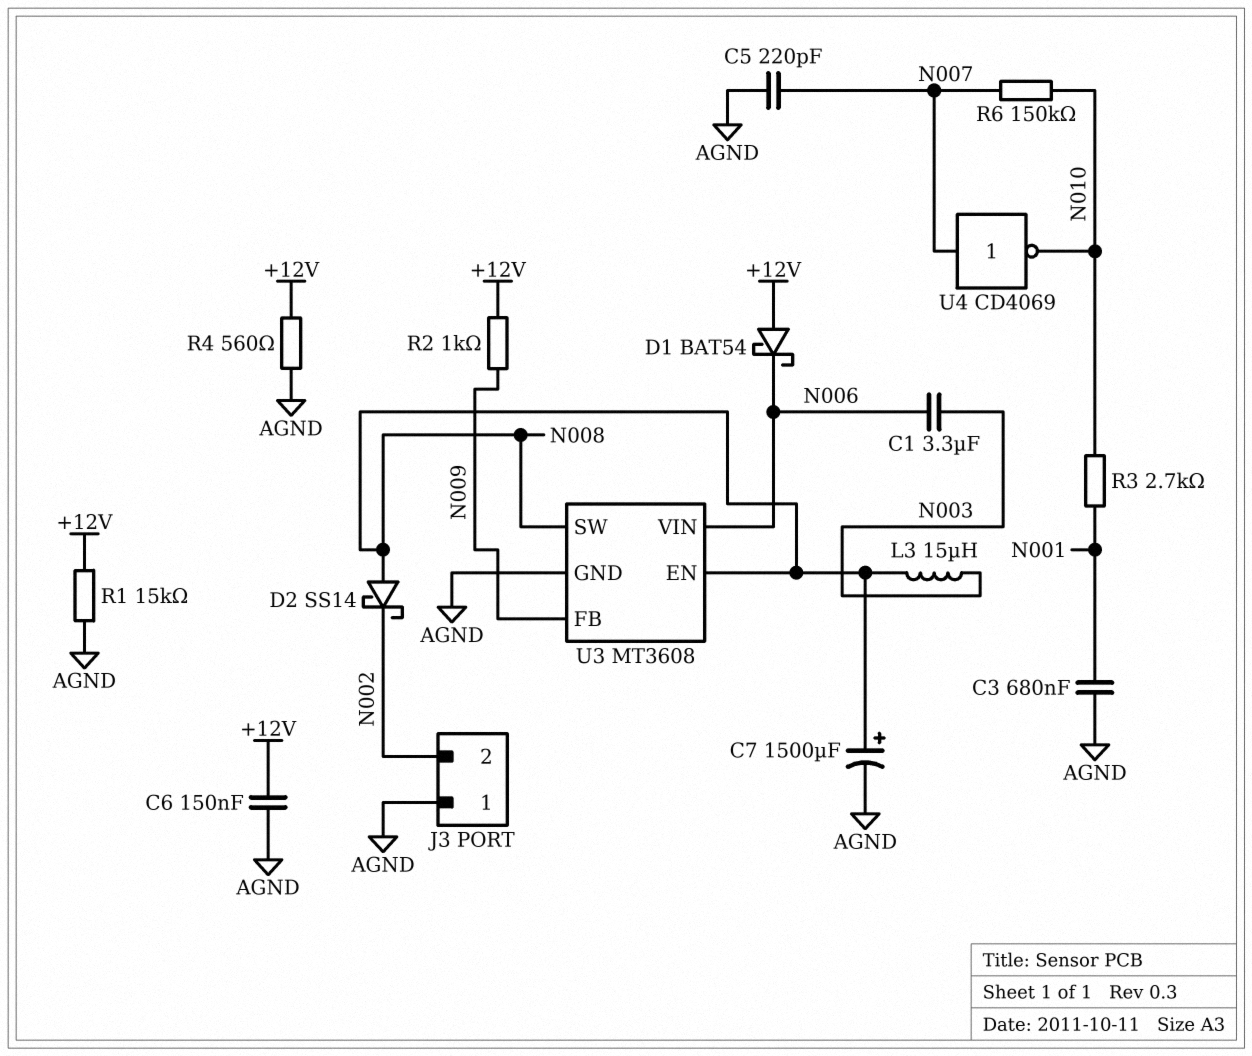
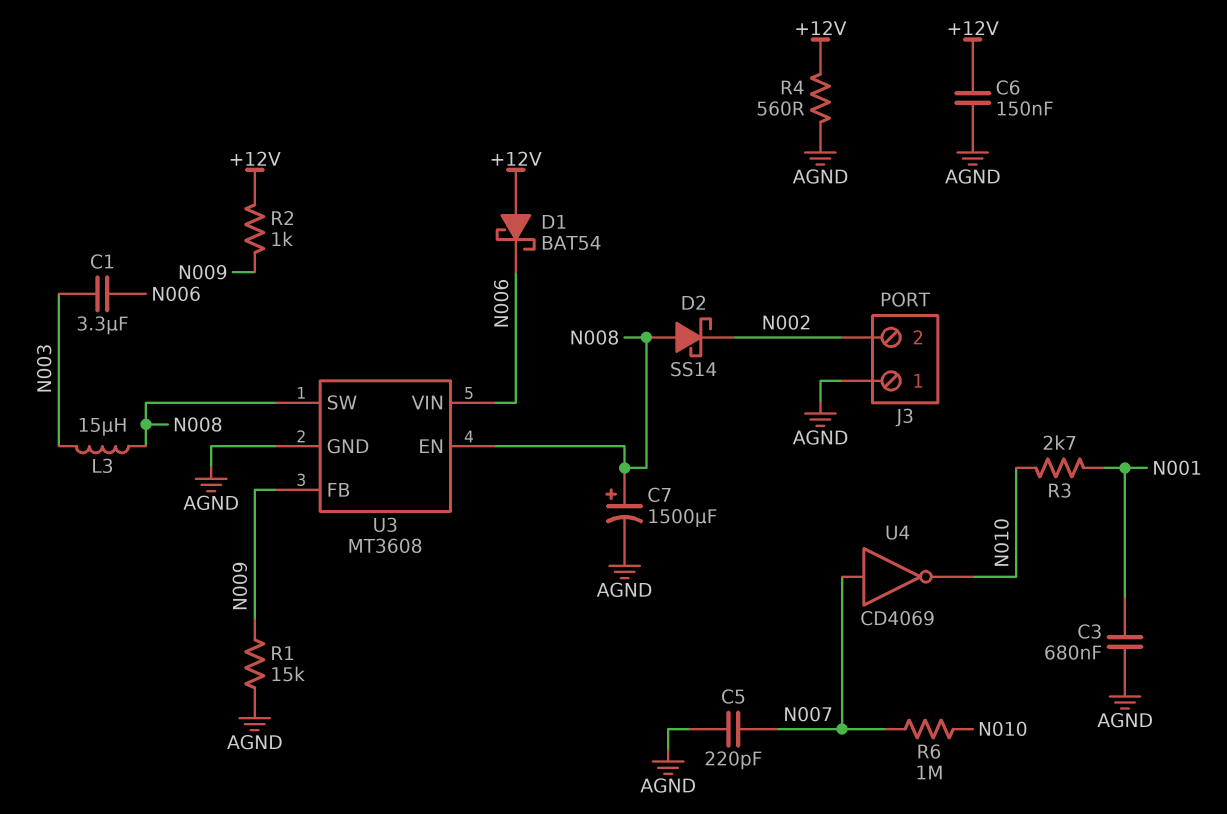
R1: 15k (+12V, AGND) -> 15k (AGND, N009)
R6: 150k (N007, N010) -> 1M (N007, N010)

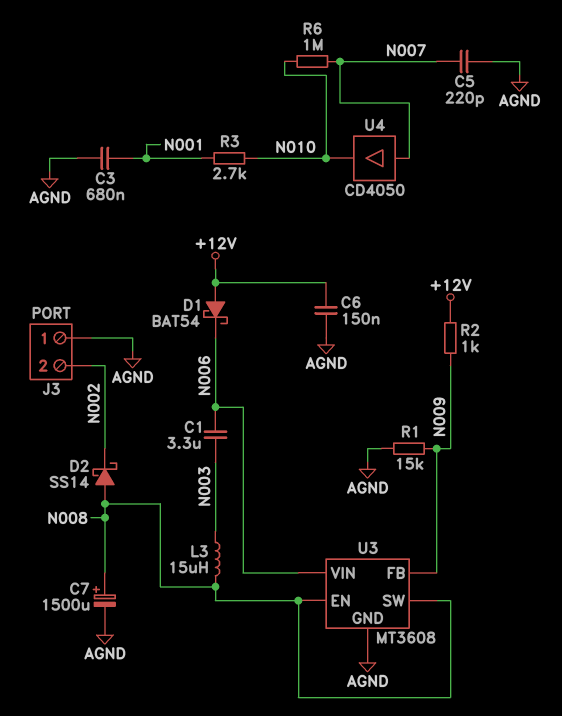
R4: 560 (+12V, AGND) -> none
U4: NOT CD4069 (in N007, out N010) -> buffer CD4050 (in N007, out N010)

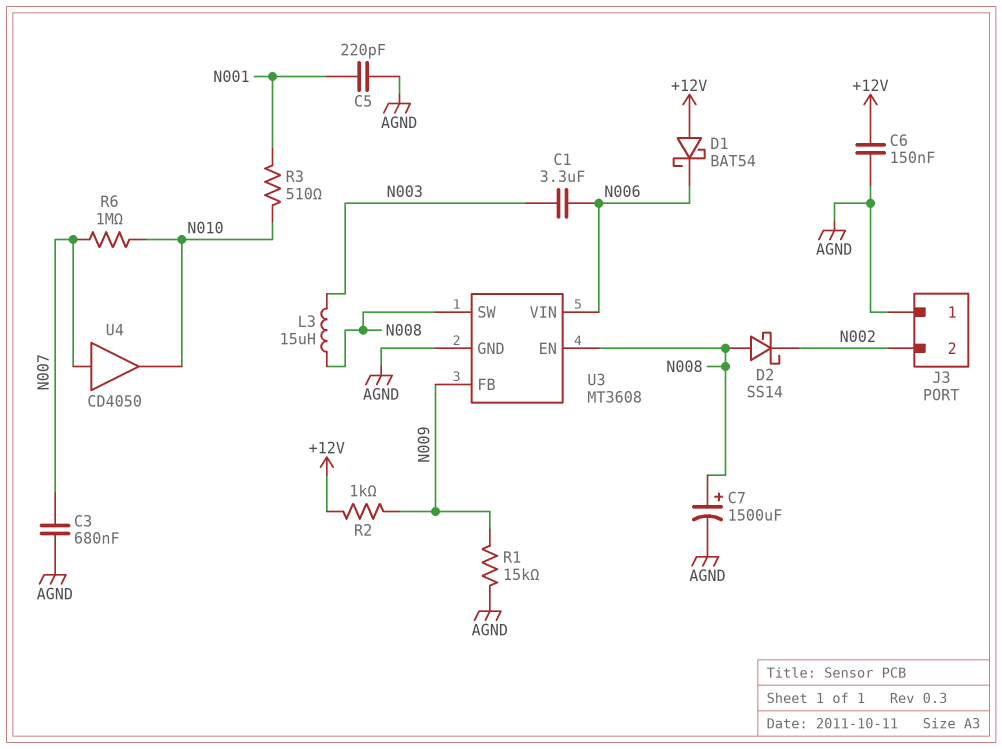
C3: 680nF (AGND, N001) -> 680nF (AGND, N007)
C5: 220pF (AGND, N007) -> 220pF (AGND, N001)
R3: 2.7k (N001, N010) -> 510 (N001, N010)

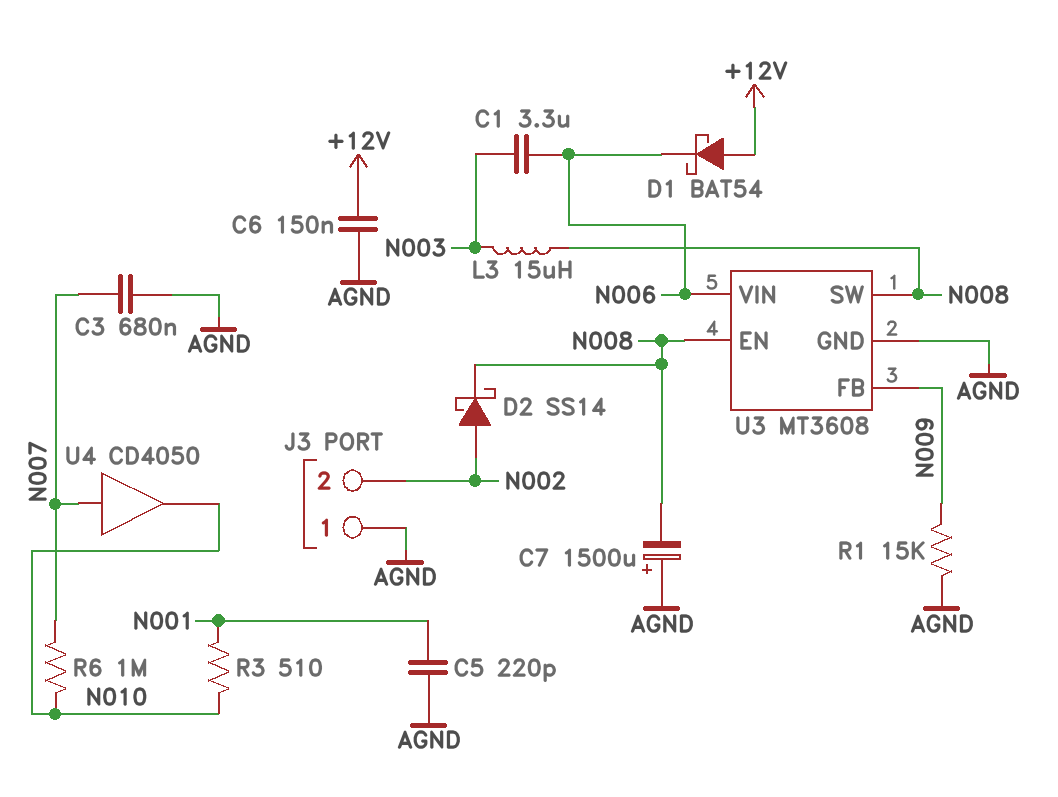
C7: 1500uF (plus N008, minus AGND) -> 1500uF (plus AGND, minus N008)
D2: schottky SS14 (A N008, K N002) -> schottky SS14 (A N002, K N008)
R2: 1k (+12V, N009) -> none

